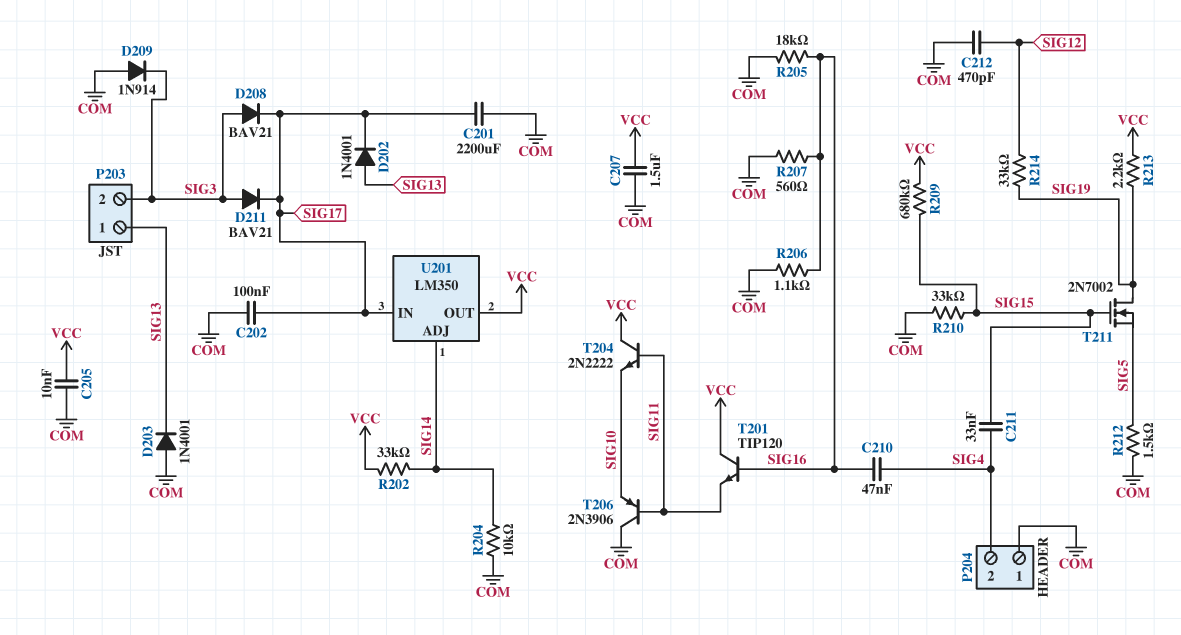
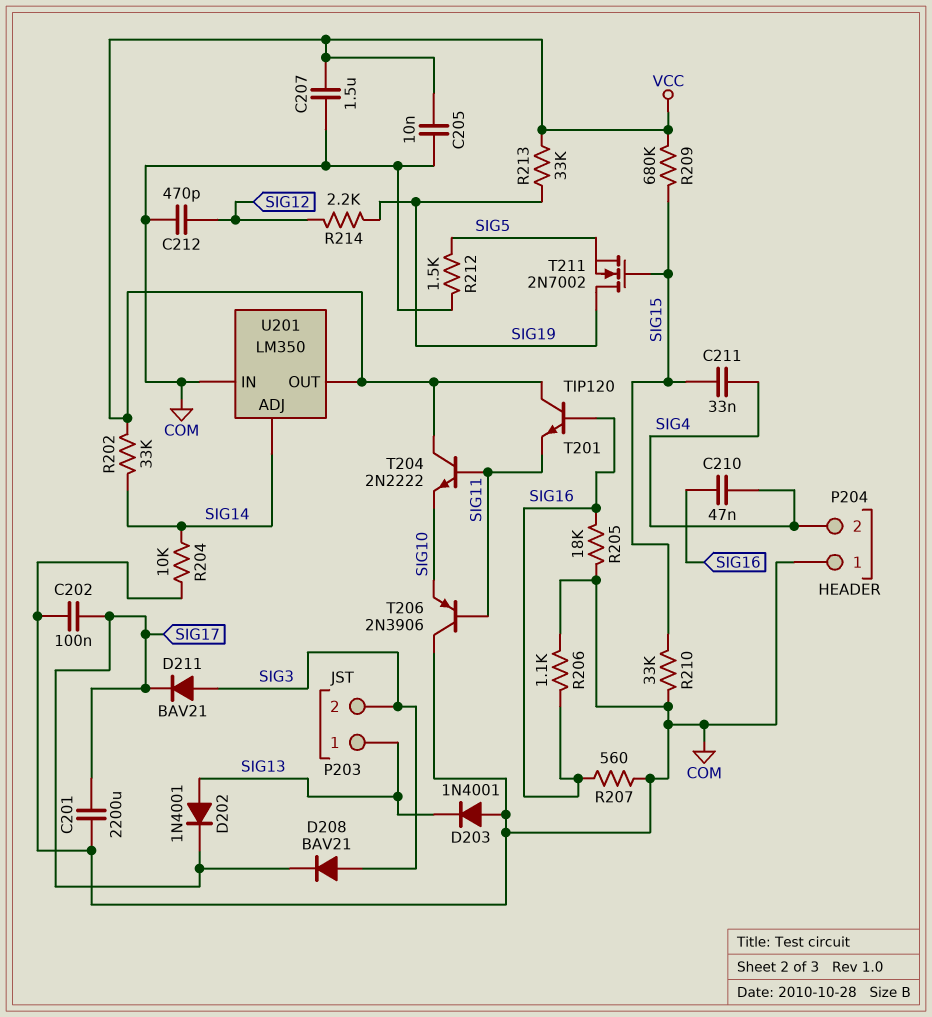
D209: diode 1N914 (A COM, K SIG3) -> none
R213: 2.2k (SIG19, VCC) -> 33k (SIG19, VCC)
R214: 33k (SIG12, SIG19) -> 2.2k (SIG12, SIG19)
U201 pin IN: SIG17 -> COM

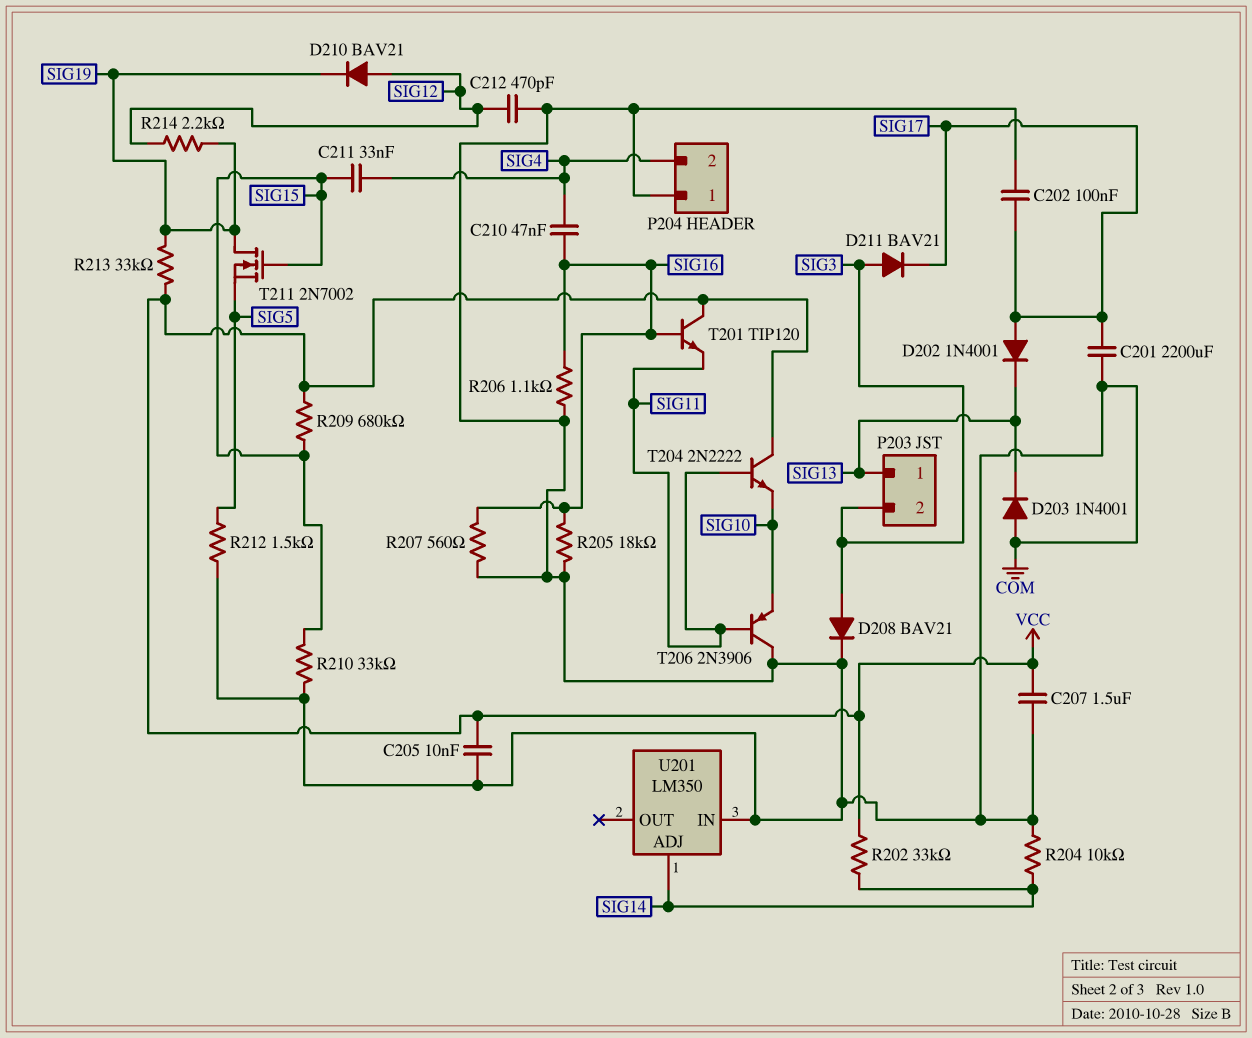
D202: diode 1N4001 (A SIG13, K SIG17) -> diode 1N4001 (A SIG17, K SIG13)
D208: diode BAV21 (A SIG3, K SIG17) -> diode BAV21 (A SIG3, K COM)
D210: none -> diode BAV21 (A SIG12, K SIG19)
U201 pin OUT: VCC -> none

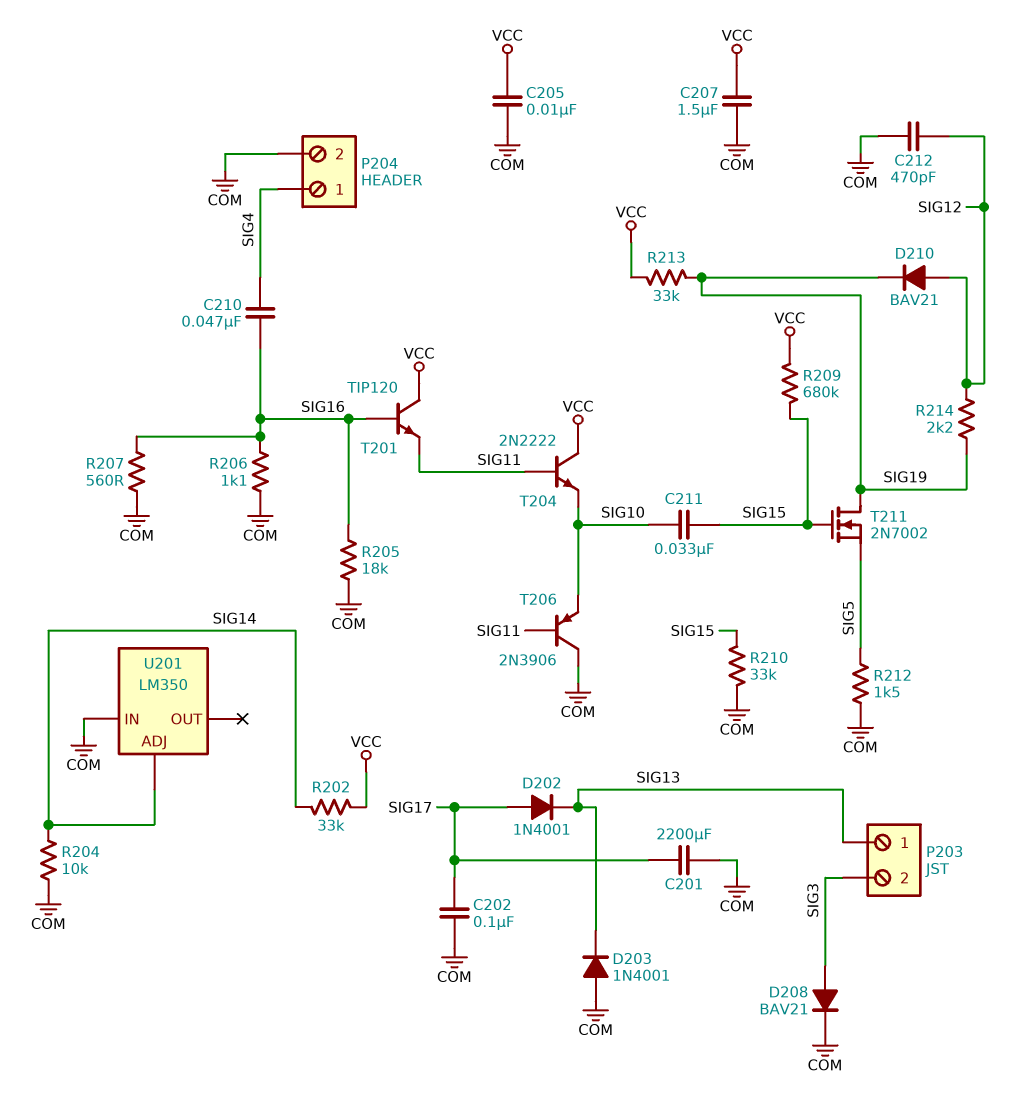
C211: 33nF (SIG4, SIG15) -> 33nF (SIG10, SIG15)
D211: diode BAV21 (A SIG3, K SIG17) -> none
P204 pin 1: COM -> SIG4
P204 pin 2: SIG4 -> COM

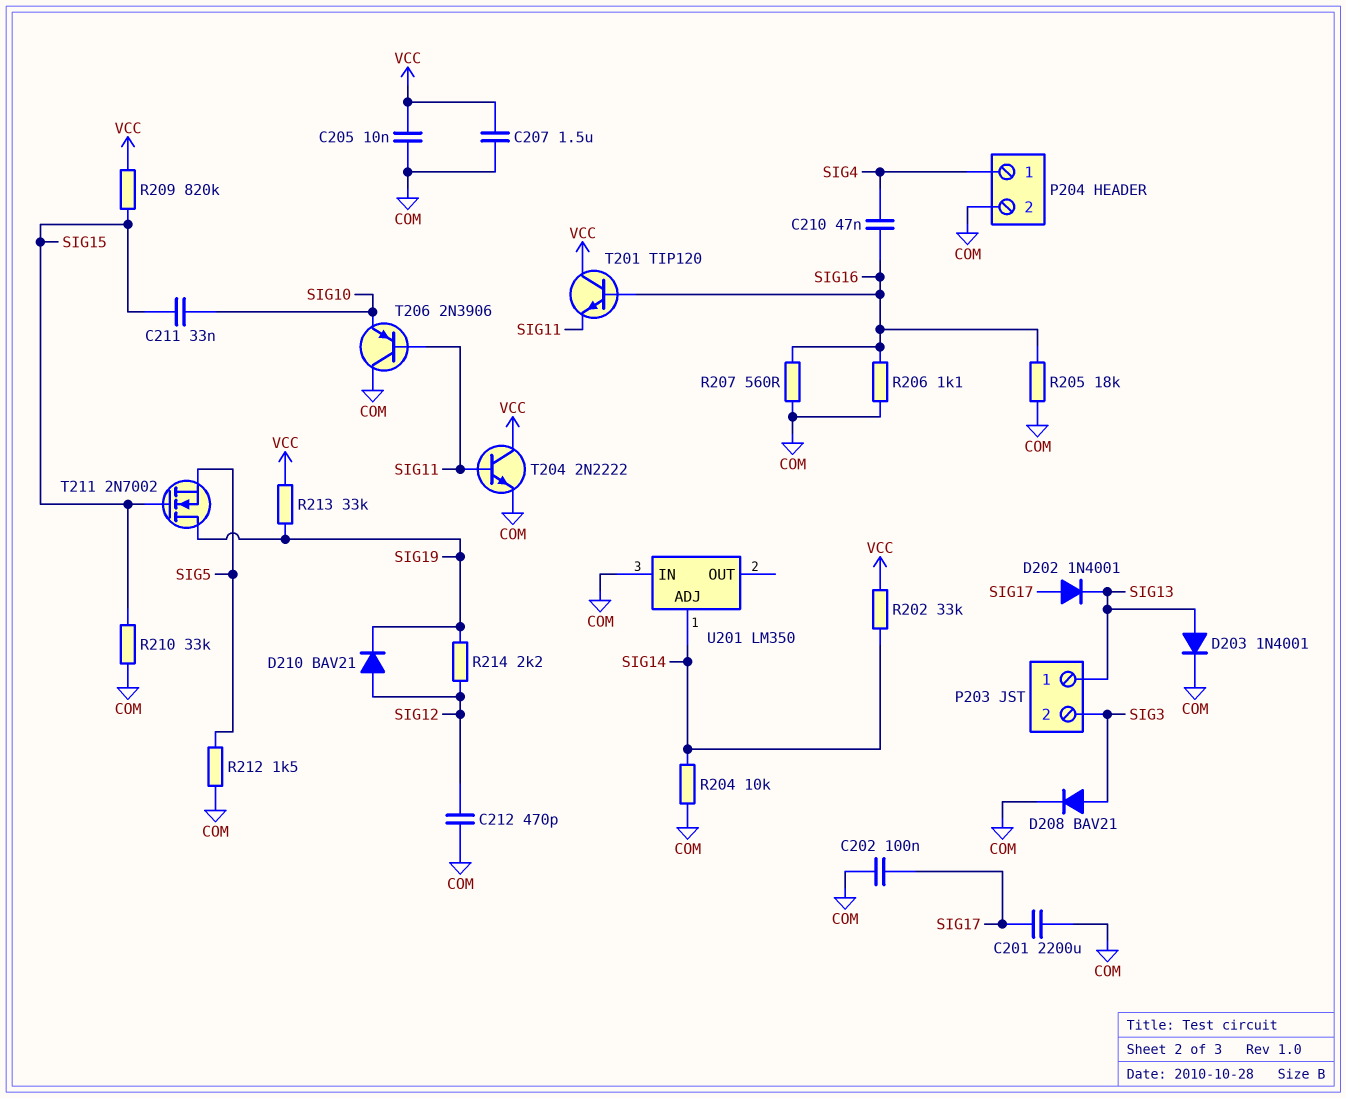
D203: diode 1N4001 (A COM, K SIG13) -> diode 1N4001 (A SIG13, K COM)
R209: 680k (SIG15, VCC) -> 820k (SIG15, VCC)
T204: NPN 2N2222 (B SIG11, C VCC, E SIG10) -> NPN 2N2222 (B SIG11, C VCC, E COM)

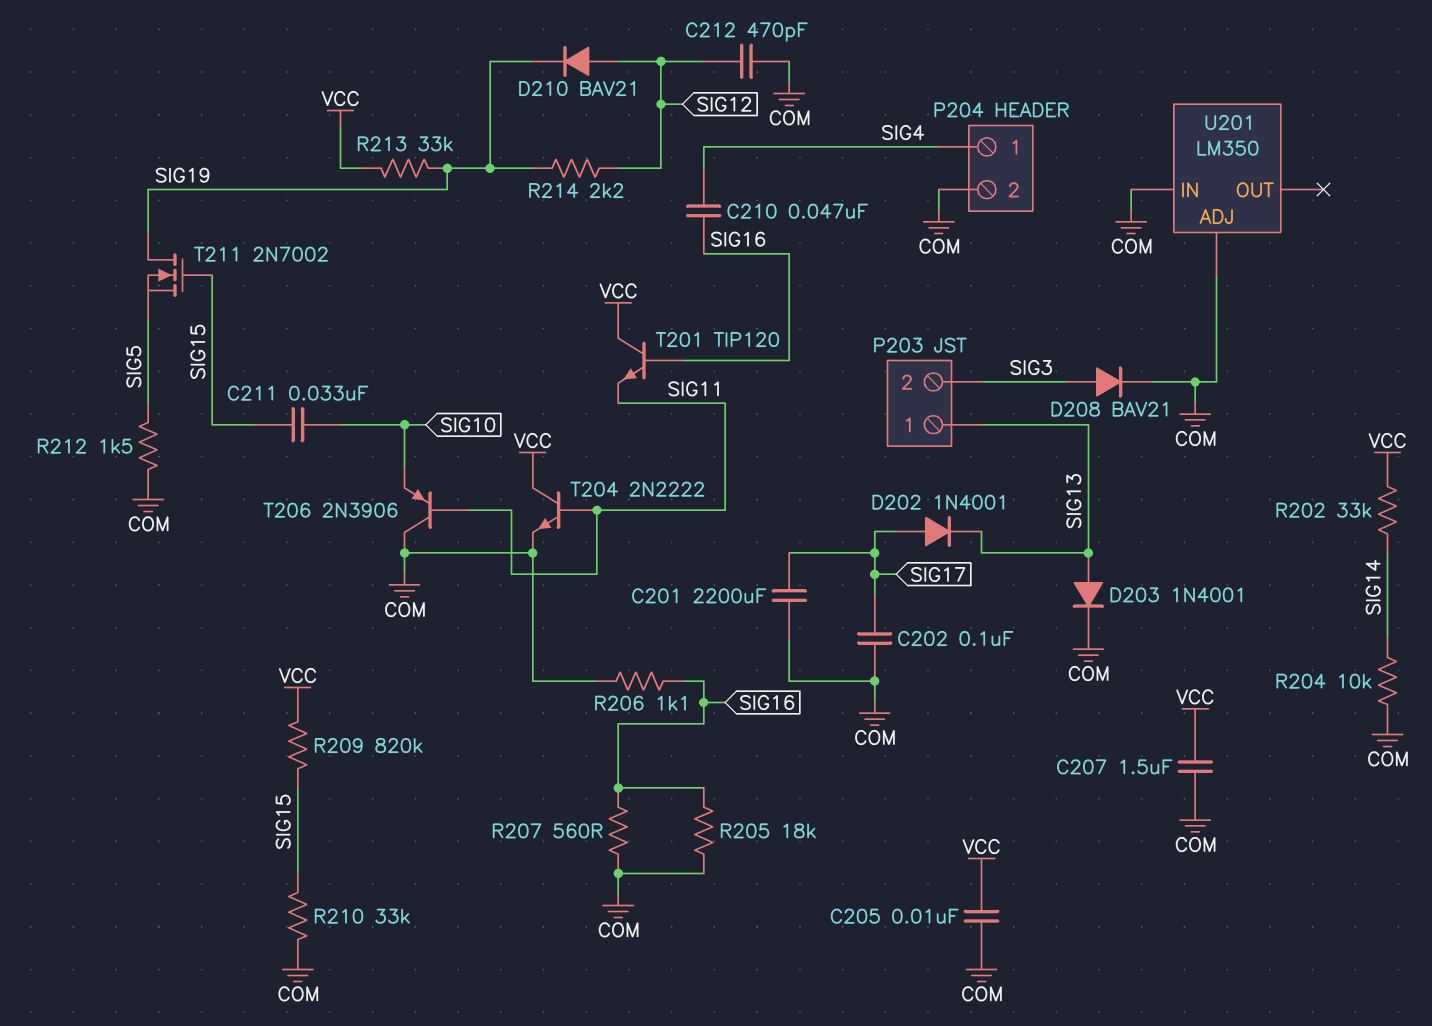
U201 pin ADJ: SIG14 -> COM

